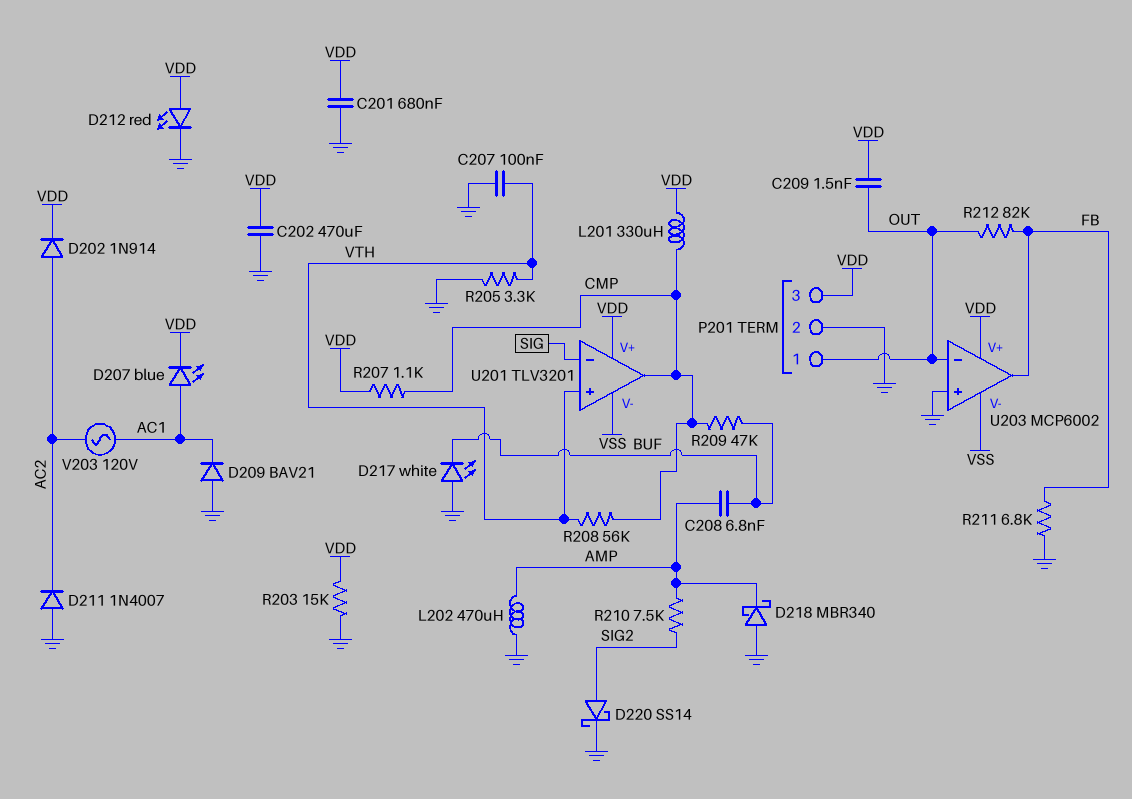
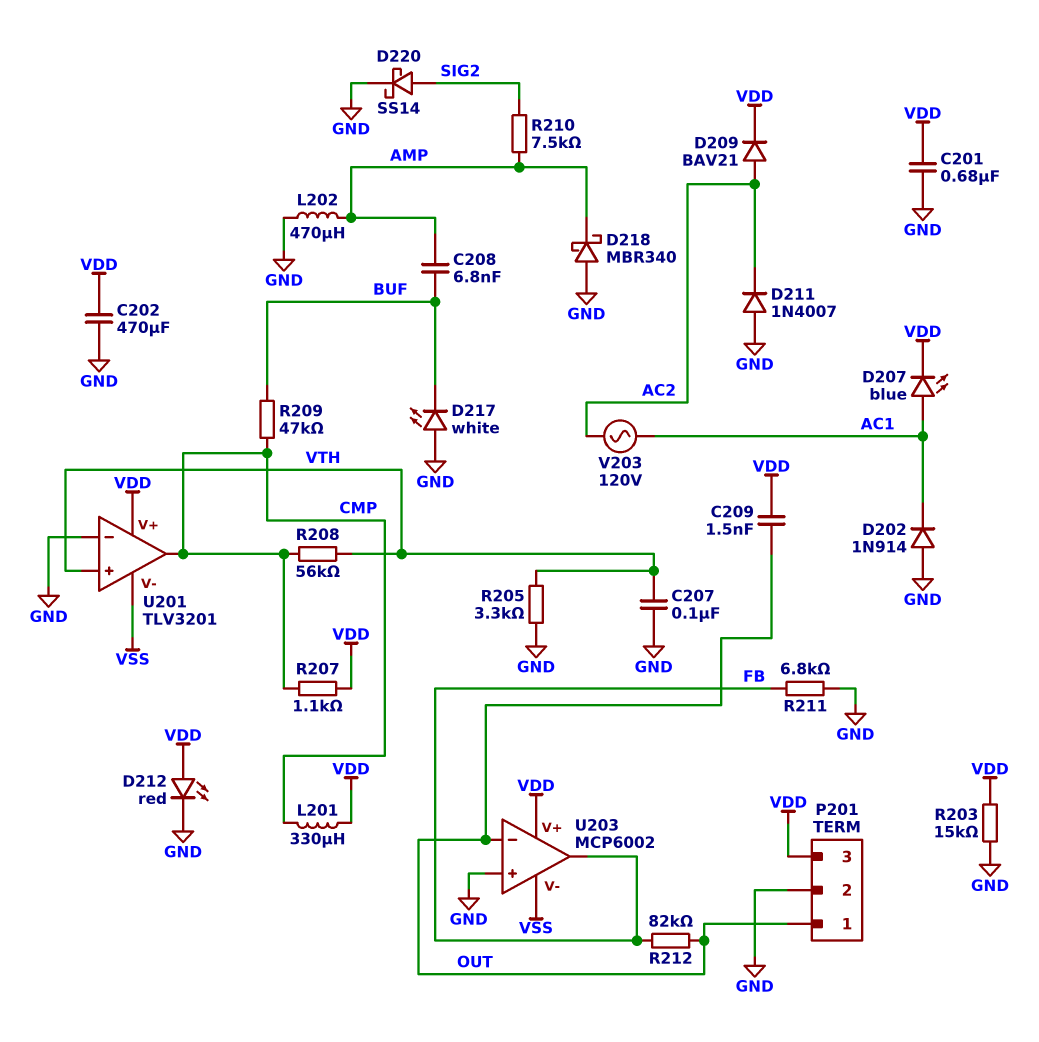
D202: diode 1N914 (A AC2, K VDD) -> diode 1N914 (A GND, K AC1)
D209: diode BAV21 (A GND, K AC1) -> diode BAV21 (A AC2, K VDD)
U201 pin in-: SIG -> GND

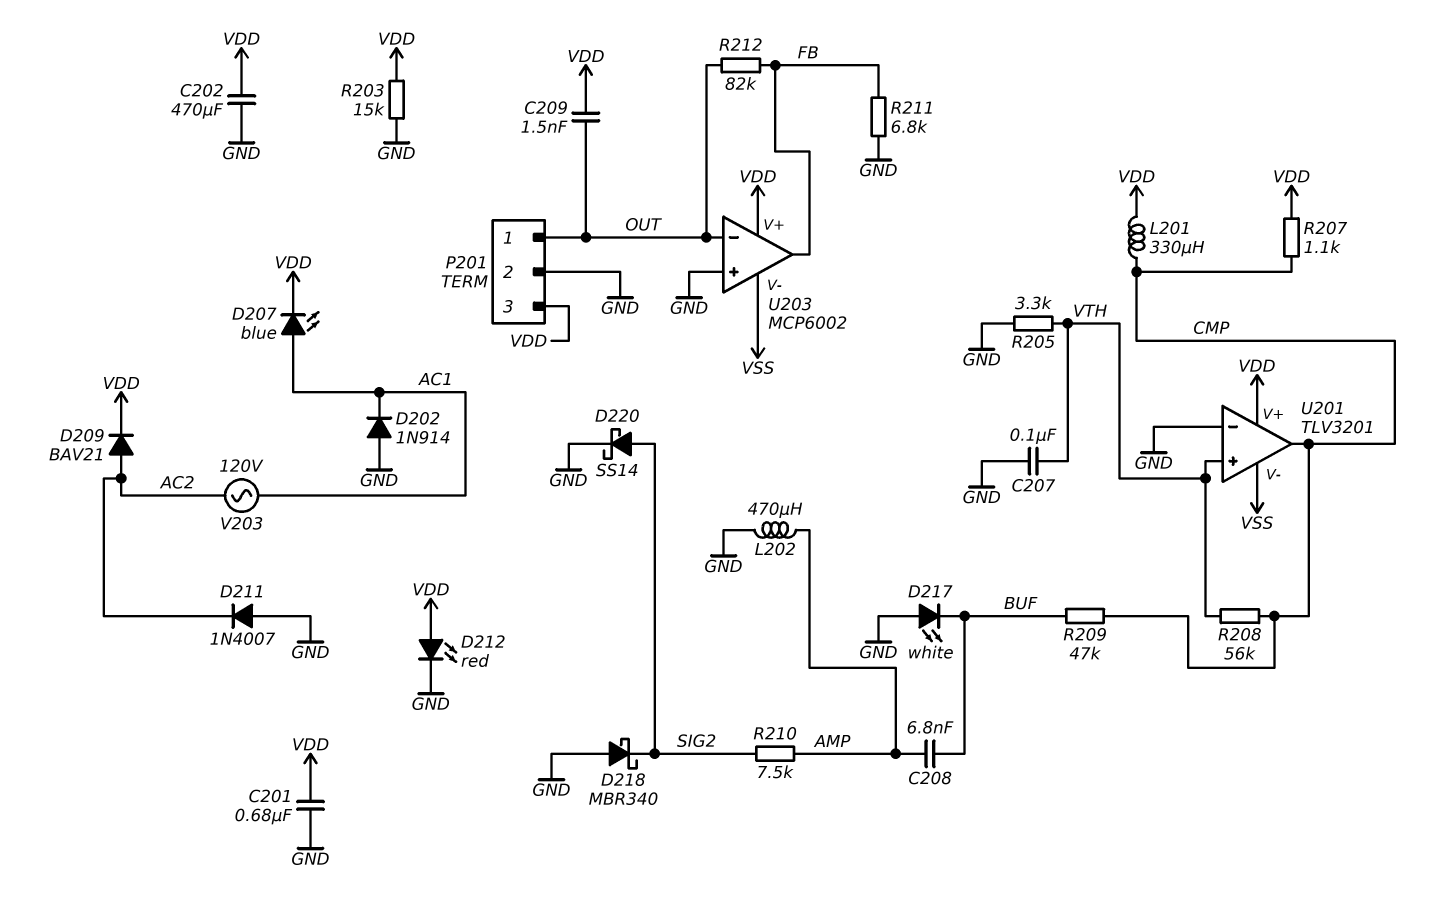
D218: schottky MBR340 (A GND, K AMP) -> schottky MBR340 (A GND, K SIG2)

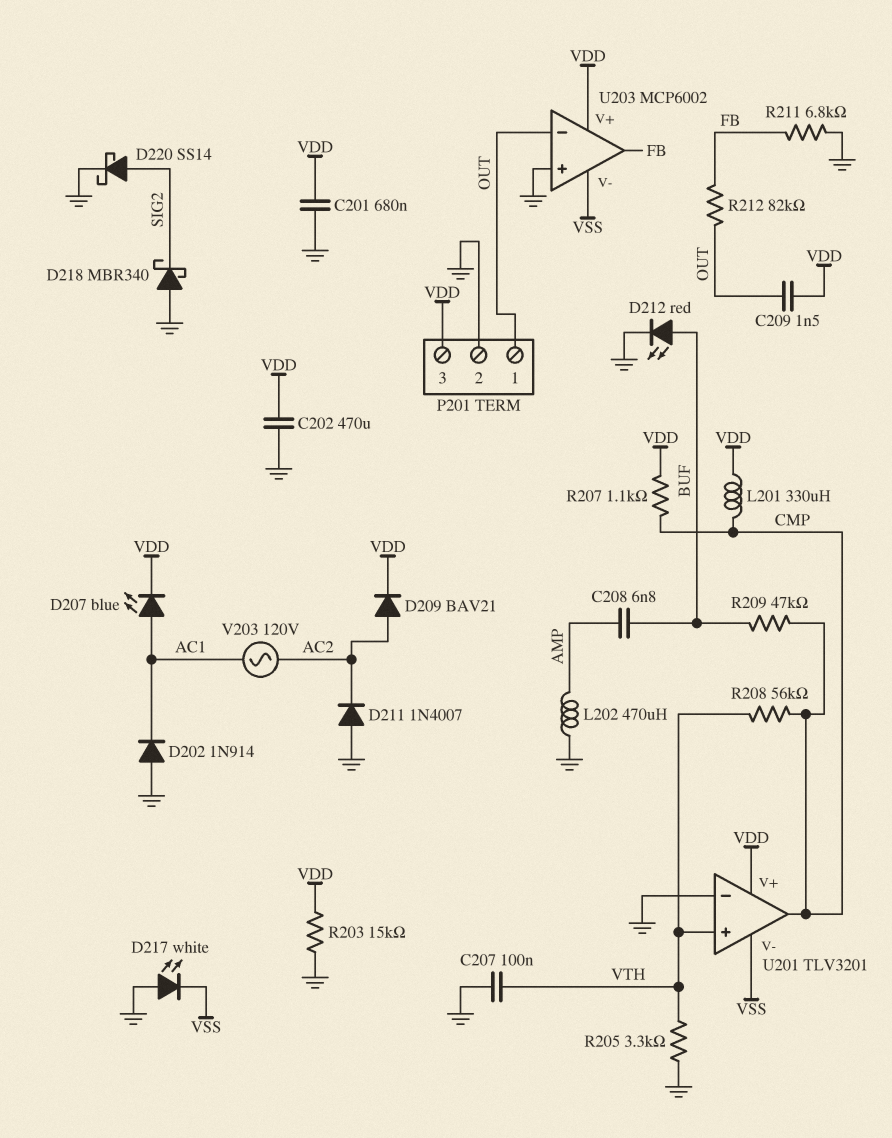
D212: LED red (A VDD, K GND) -> LED red (A BUF, K GND)
D217: LED white (A GND, K BUF) -> LED white (A GND, K VSS)
R210: 7.5k (AMP, SIG2) -> none

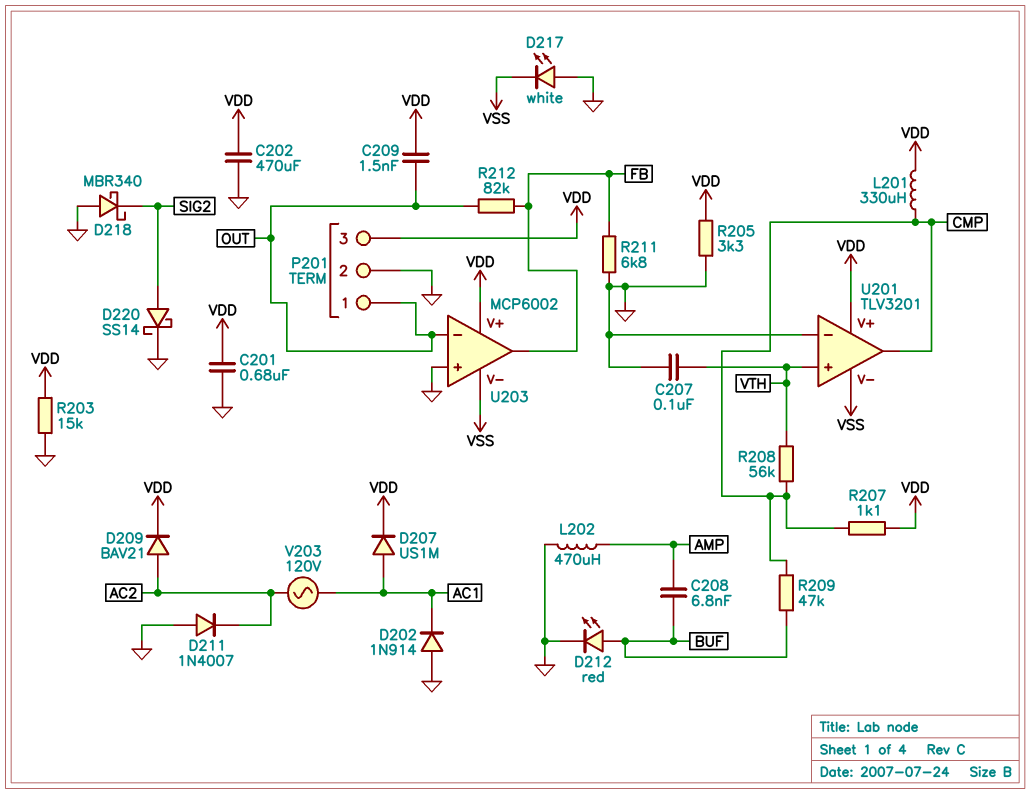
D207: LED blue (A AC1, K VDD) -> diode US1M (A AC1, K VDD)
R205: 3.3k (GND, VTH) -> 3.3k (GND, VDD)

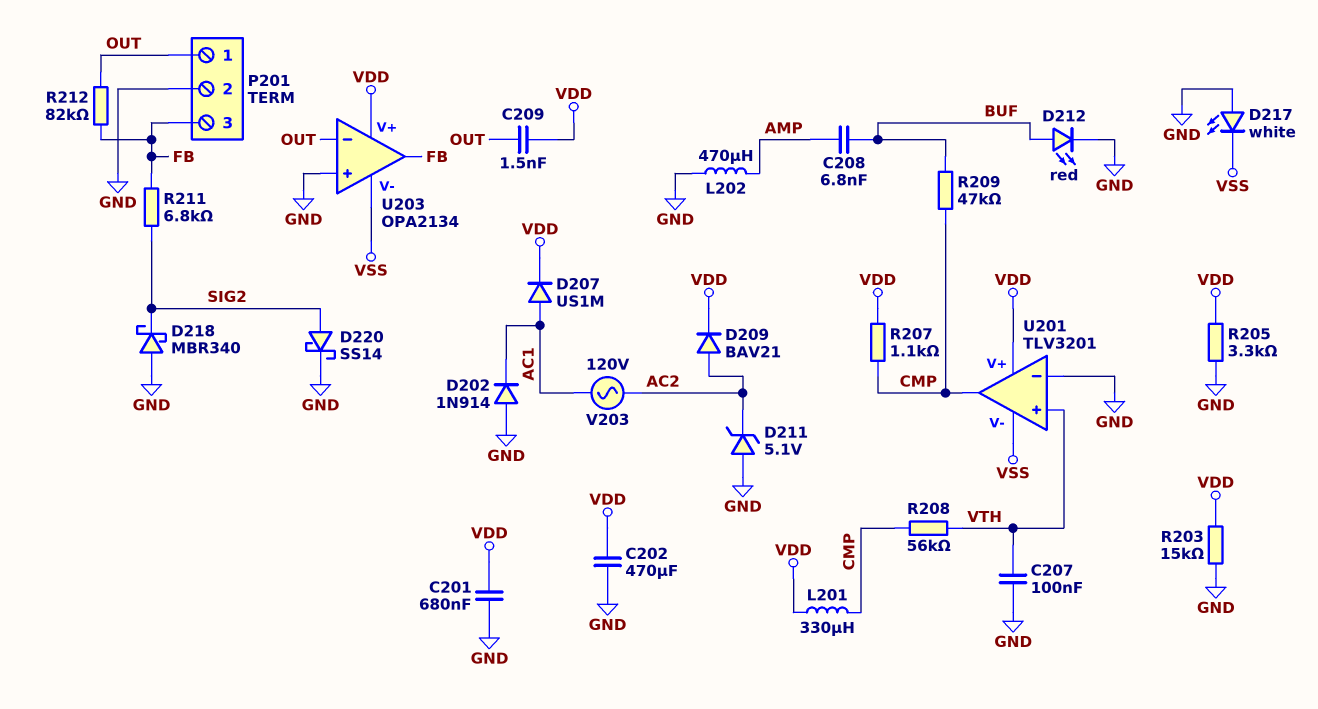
D211: diode 1N4007 (A GND, K AC2) -> zener 5.1V (A GND, K AC2)
P201 pin 3: VDD -> FB
R211: 6.8k (FB, GND) -> 6.8k (FB, SIG2)
U203: MCP6002 -> OPA2134

